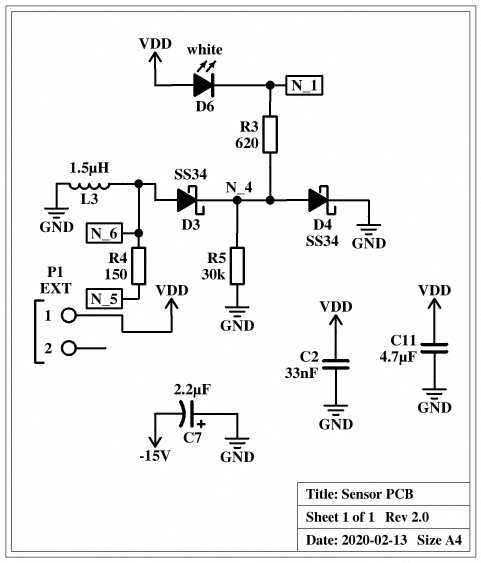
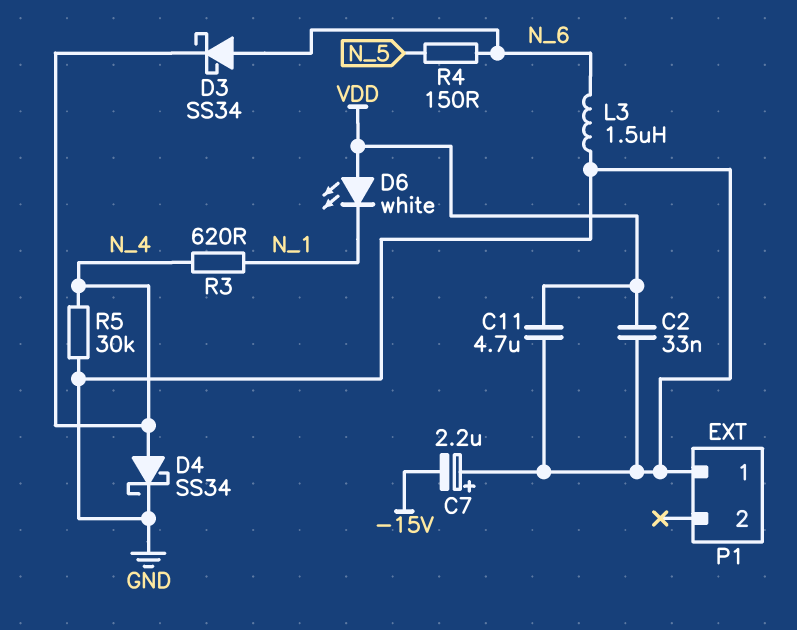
P1 pin 1: VDD -> GND

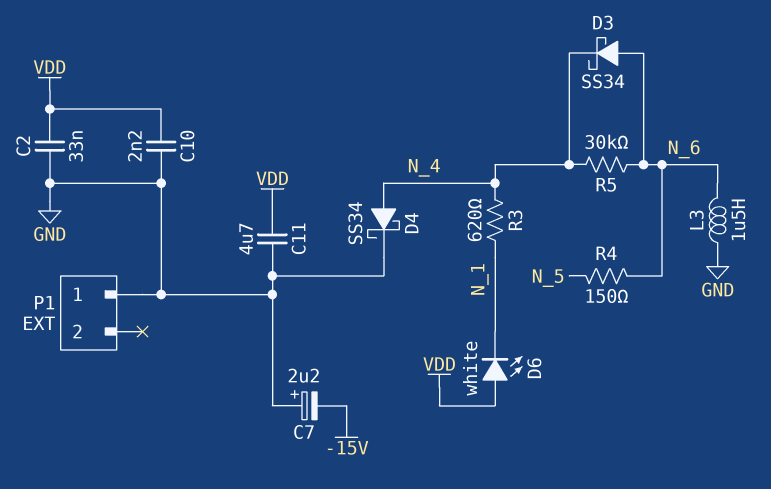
C10: none -> 2.2nF (GND, VDD)
R5: 30k (GND, N_4) -> 30k (N_4, N_6)

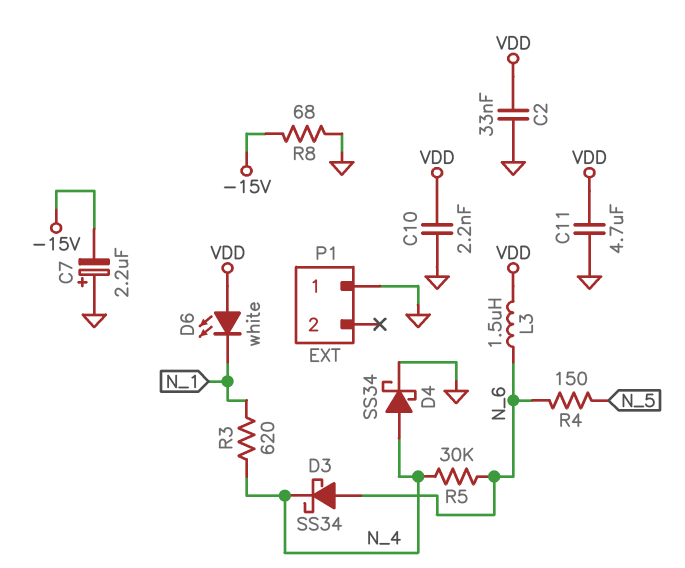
L3: 1.5uH (GND, N_6) -> 1.5uH (N_6, VDD)
R8: none -> 68 (-15V, GND)

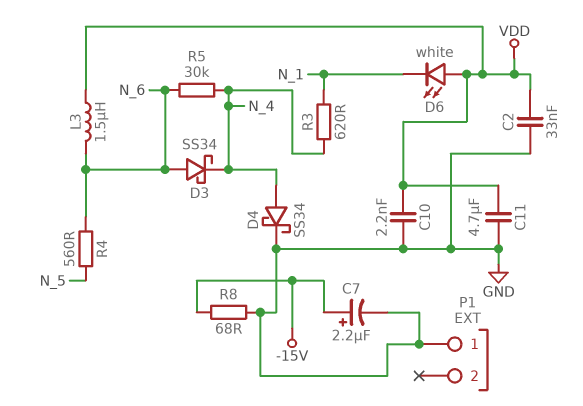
C7: 2.2uF (plus GND, minus -15V) -> 2.2uF (plus -15V, minus GND)
R4: 150 (N_5, N_6) -> 560 (N_5, N_6)

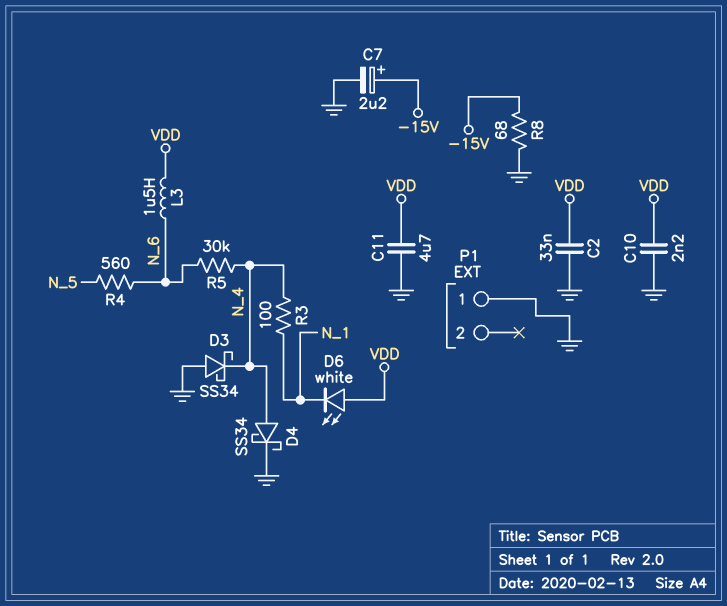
D3: schottky SS34 (A N_6, K N_4) -> schottky SS34 (A GND, K N_4)
R3: 620 (N_1, N_4) -> 100 (N_1, N_4)

